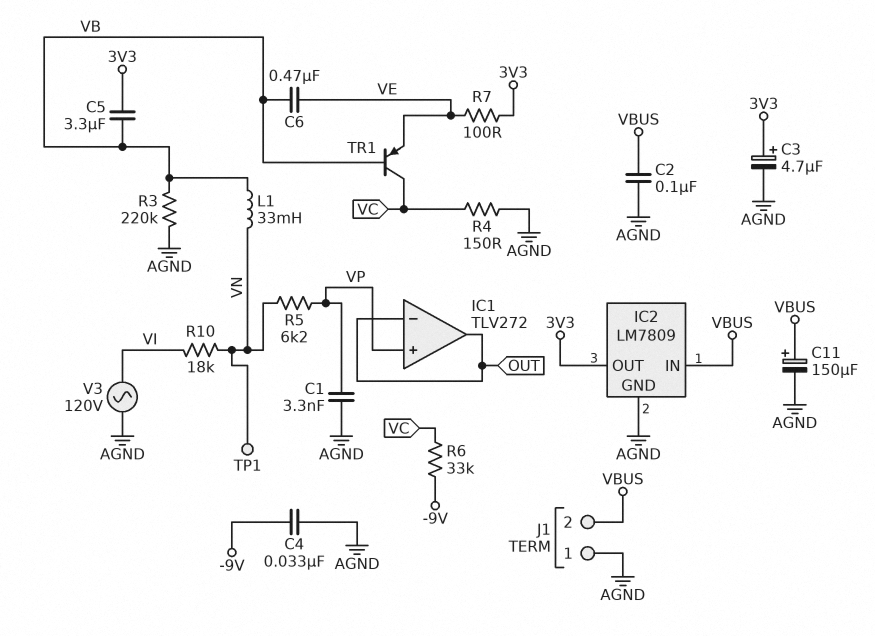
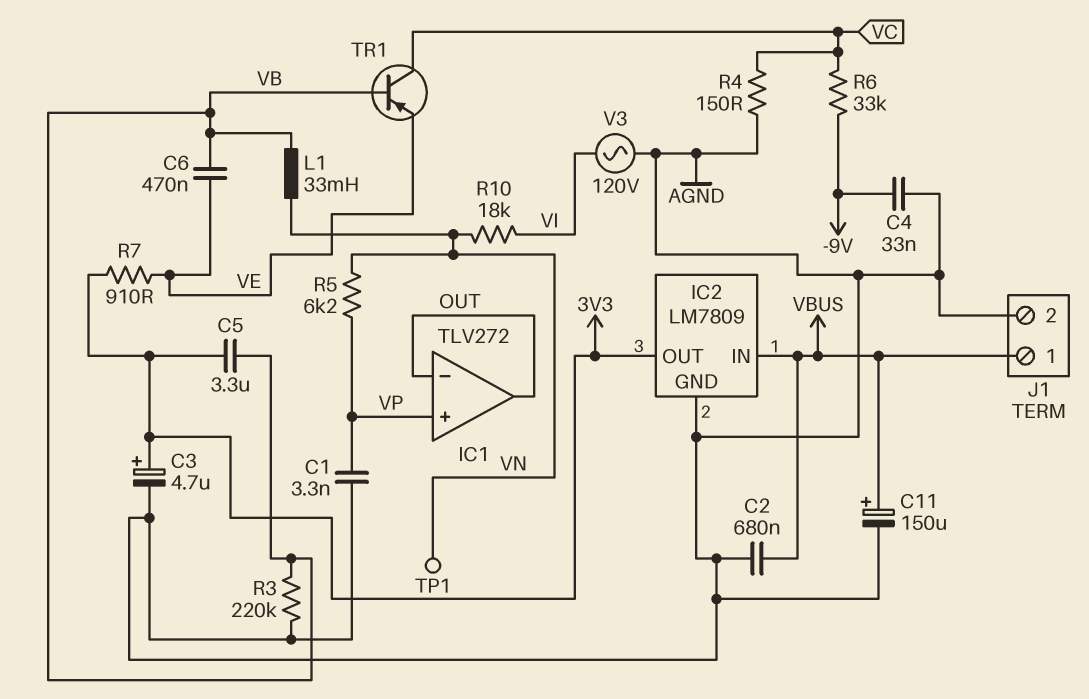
C2: 100nF (AGND, VBUS) -> 680nF (AGND, VBUS)
J1 pin 1: AGND -> VBUS
J1 pin 2: VBUS -> AGND
R7: 100 (3V3, VE) -> 910 (3V3, VE)

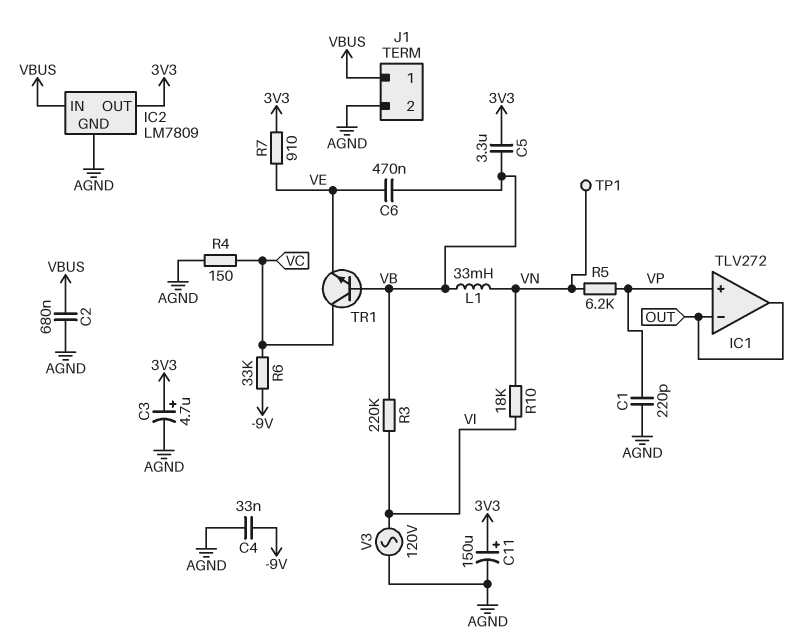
C1: 3.3nF (AGND, VP) -> 220pF (AGND, VP)
C11: 150uF (plus VBUS, minus AGND) -> 150uF (plus 3V3, minus AGND)
R3: 220k (AGND, VB) -> 220k (VB, VI)
TR1: PNP (B VB, C VC, E VE) -> NPN (B VB, C VC, E VE)

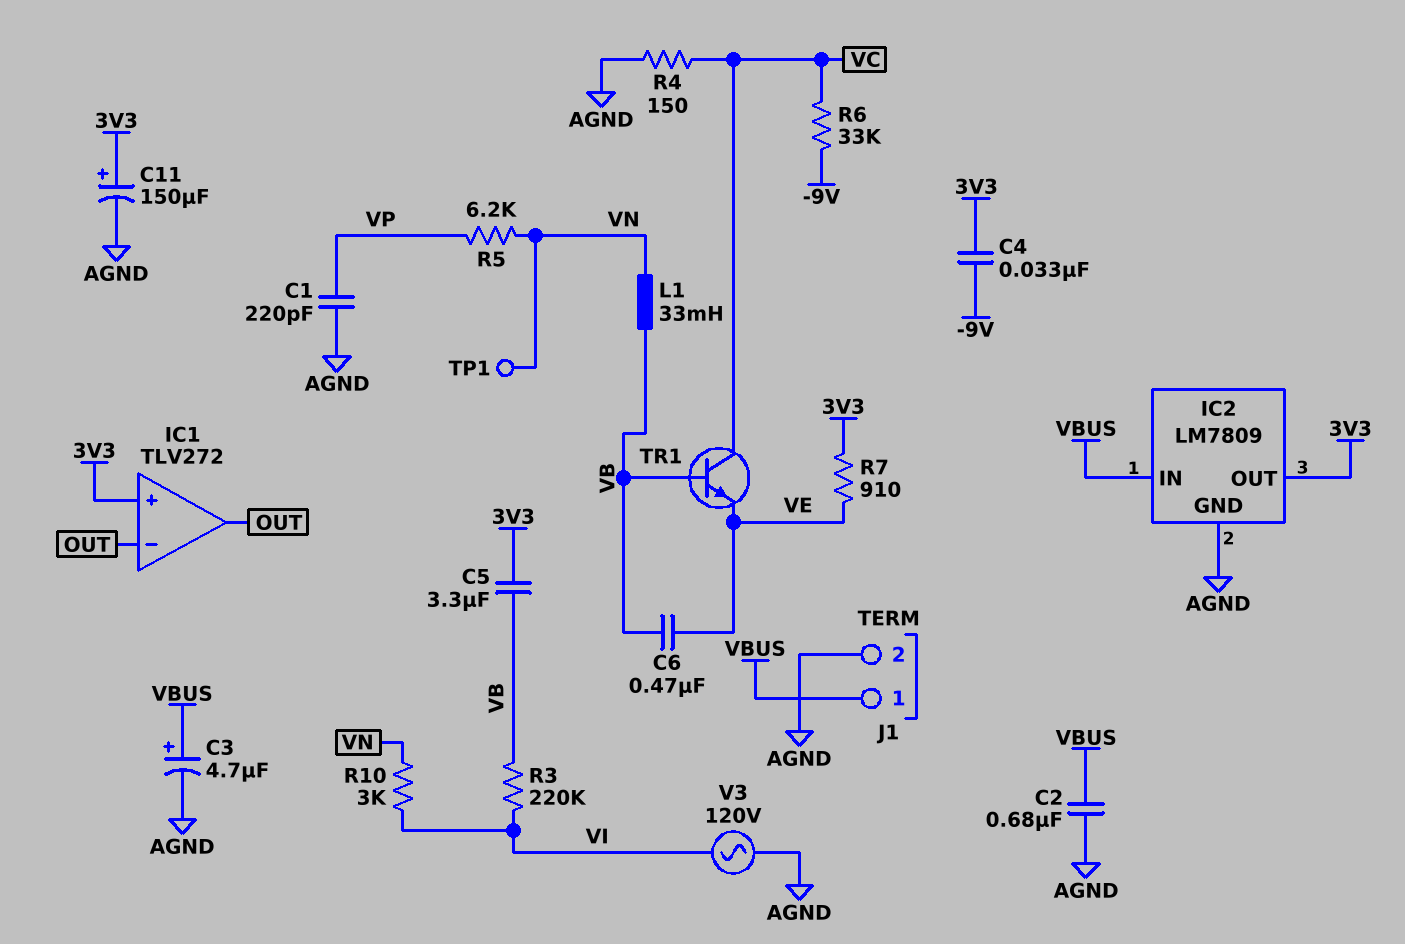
C3: 4.7uF (plus 3V3, minus AGND) -> 4.7uF (plus VBUS, minus AGND)
C4: 33nF (-9V, AGND) -> 33nF (-9V, 3V3)
IC1 pin in+: VP -> 3V3
R10: 18k (VI, VN) -> 3k (VI, VN)

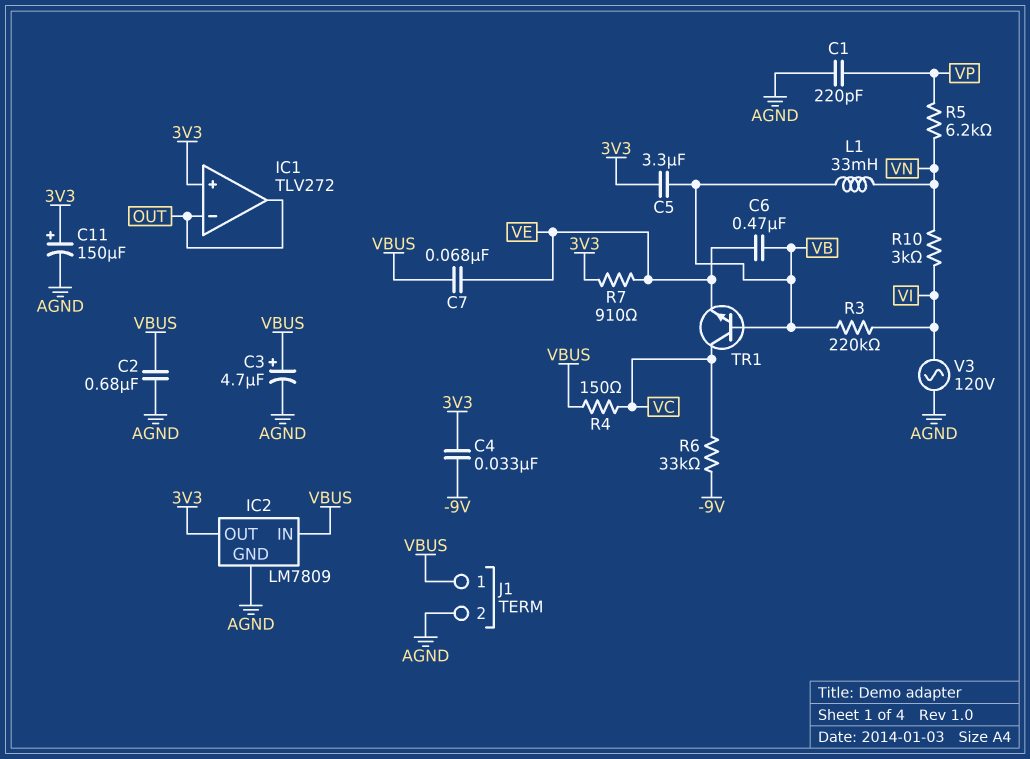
C7: none -> 68nF (VBUS, VE)
R4: 150 (AGND, VC) -> 150 (VBUS, VC)
TP1: test point (VN) -> none

